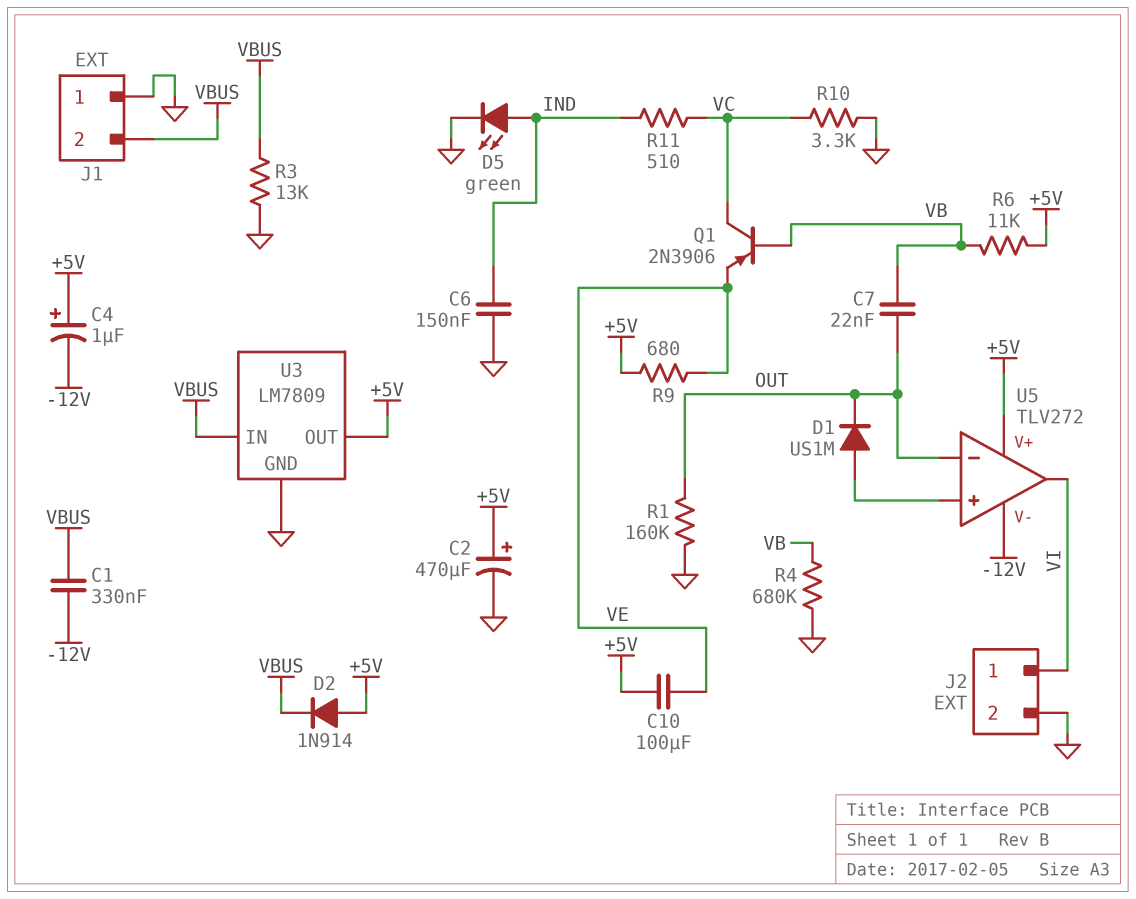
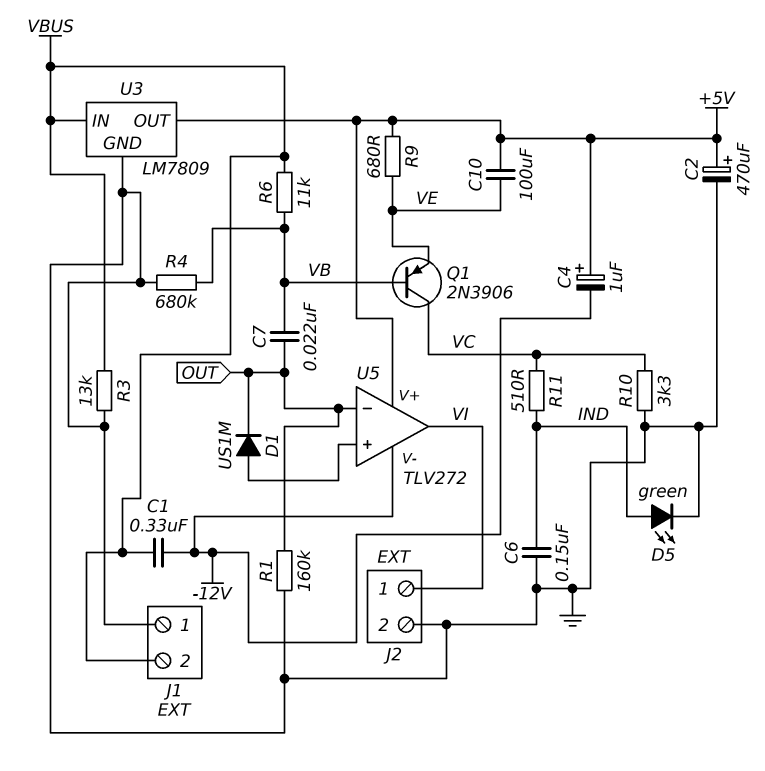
D2: diode 1N914 (A +5V, K VBUS) -> none
R6: 11k (+5V, VB) -> 11k (VB, VBUS)

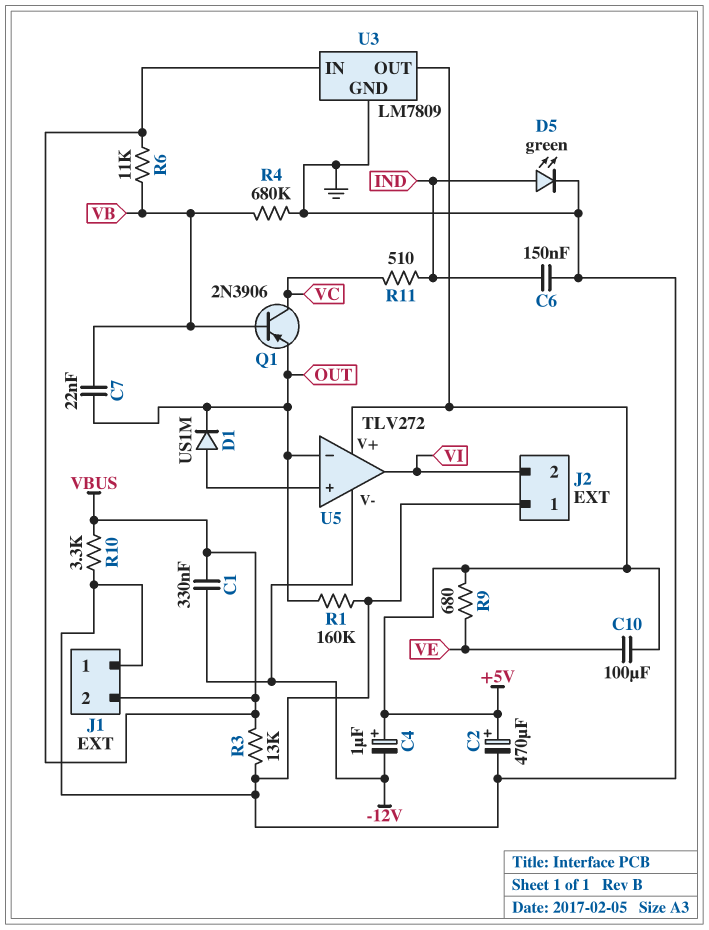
J2 pin 1: VI -> GND
J2 pin 2: GND -> VI
Q1: PNP 2N3906 (B VB, C VC, E VE) -> PNP 2N3906 (B VB, C VC, E OUT)
R10: 3.3k (GND, VC) -> 3.3k (GND, VBUS)

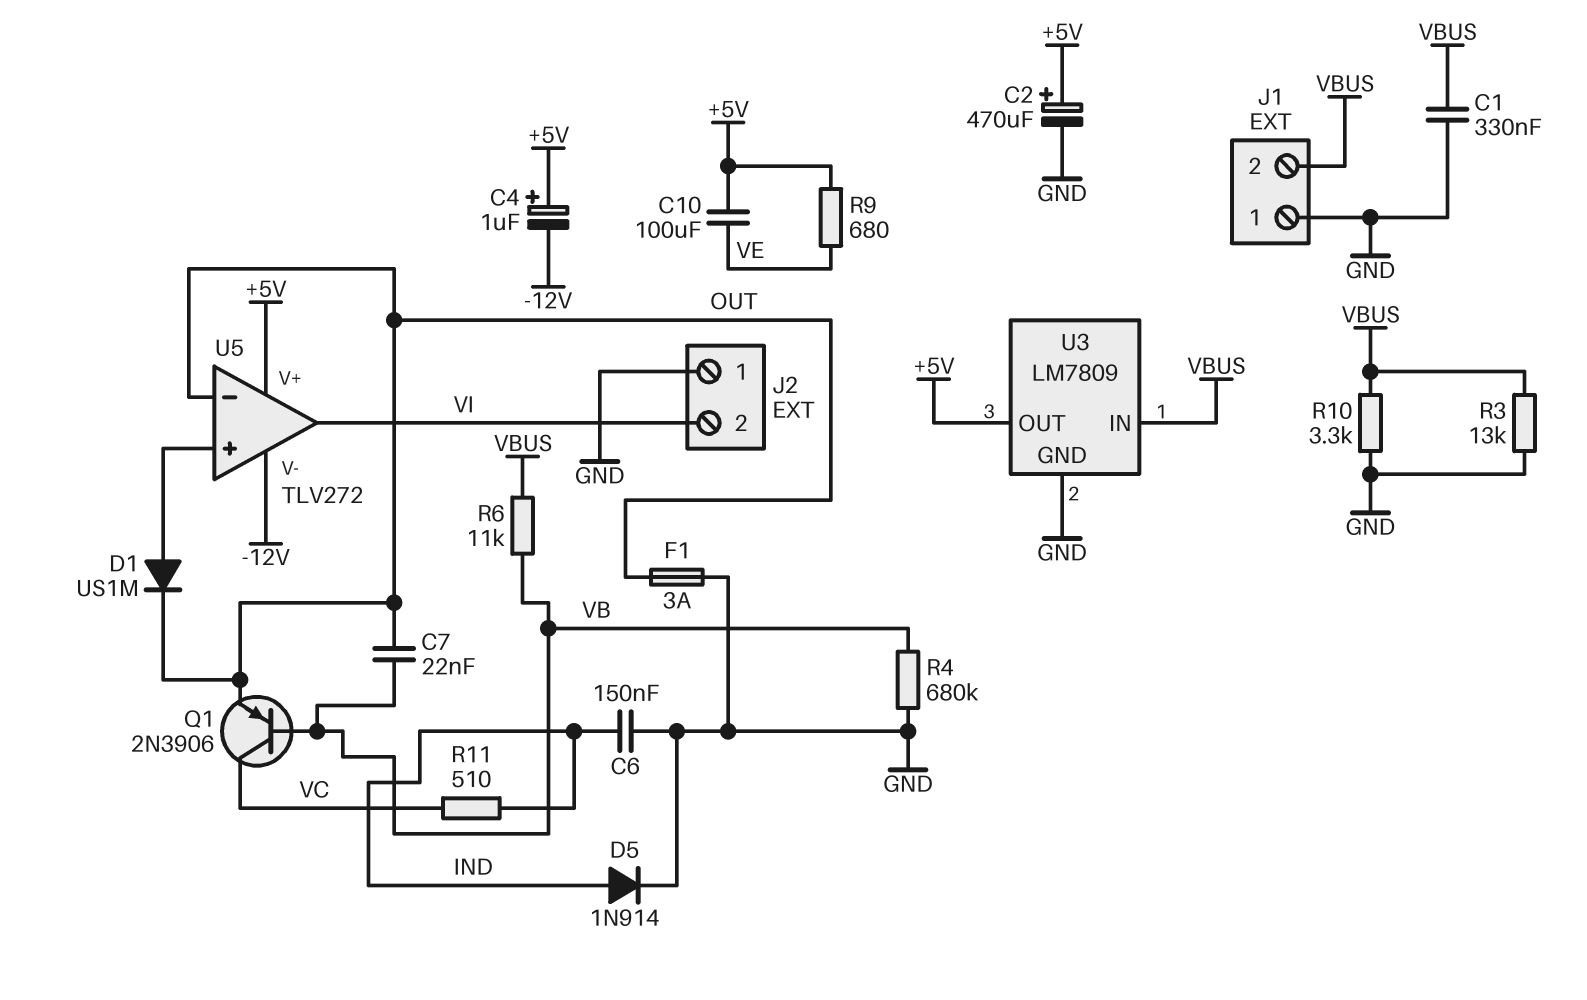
C1: 330nF (-12V, VBUS) -> 330nF (GND, VBUS)
D5: LED green (A IND, K GND) -> diode 1N914 (A IND, K GND)
F1: none -> 3A (GND, OUT)
R1: 160k (GND, OUT) -> none

